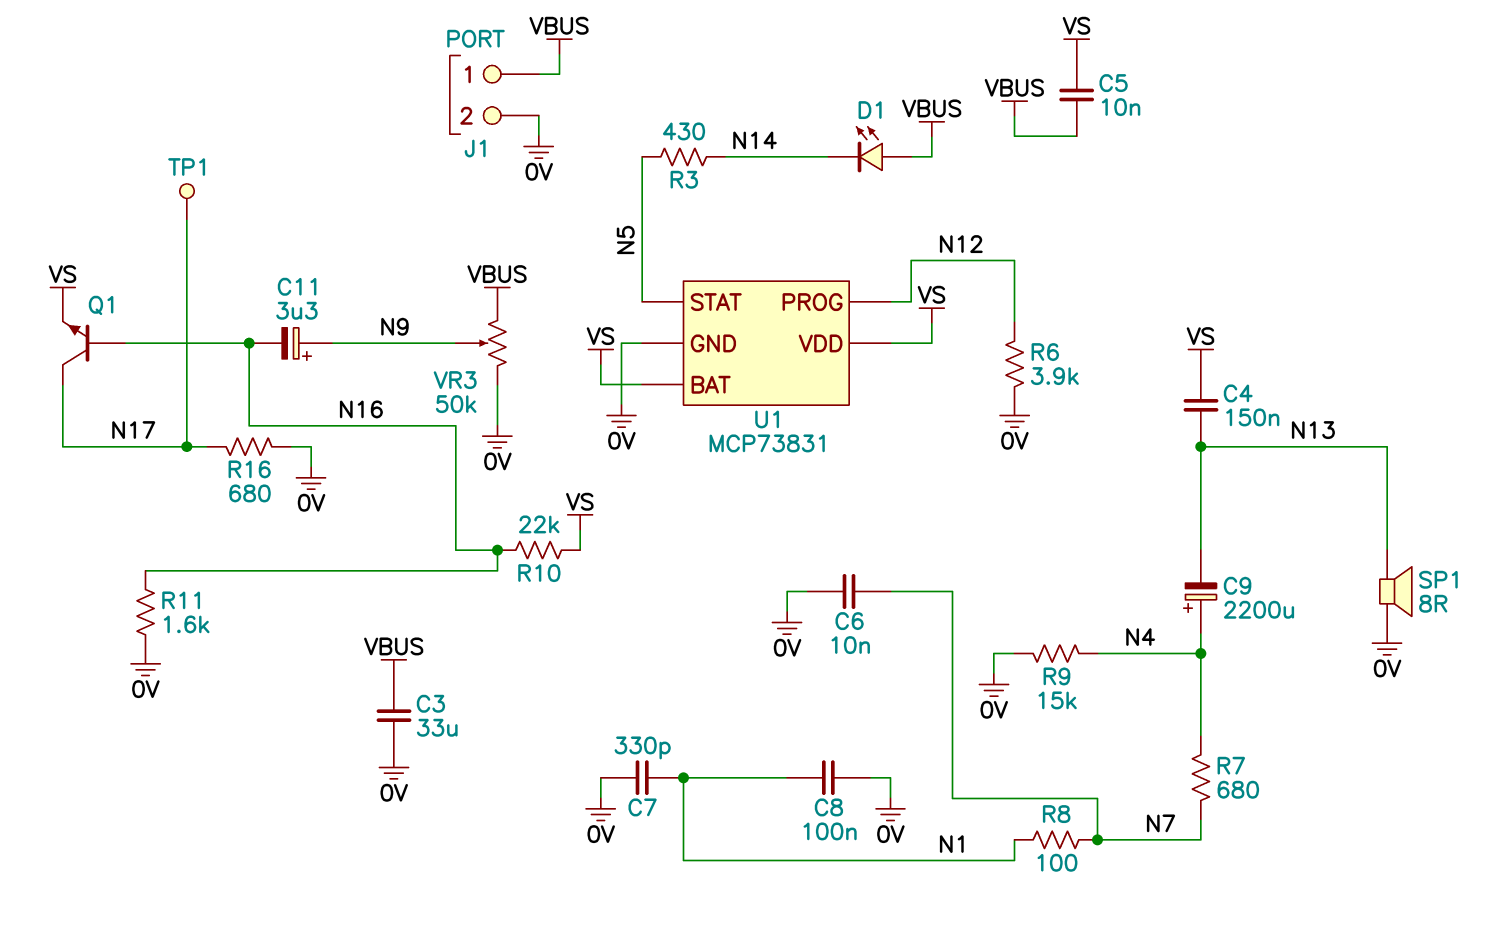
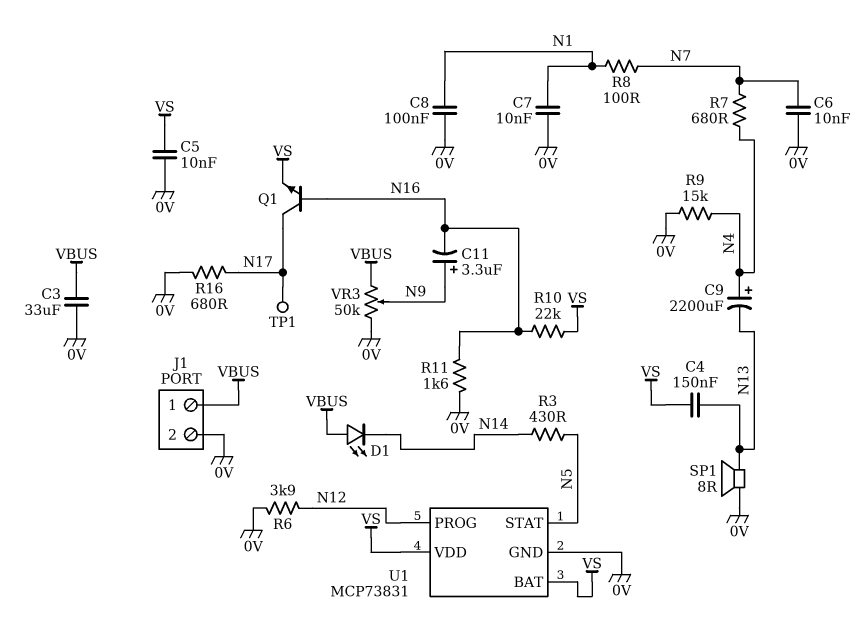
C5: 10nF (VBUS, VS) -> 10nF (0V, VS)
C7: 330pF (0V, N1) -> 10nF (0V, N1)

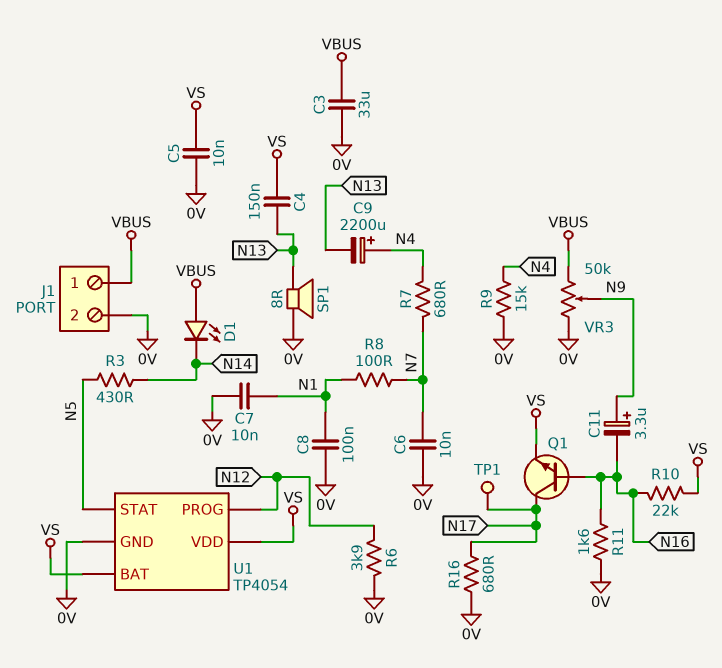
U1: MCP73831 -> TP4054

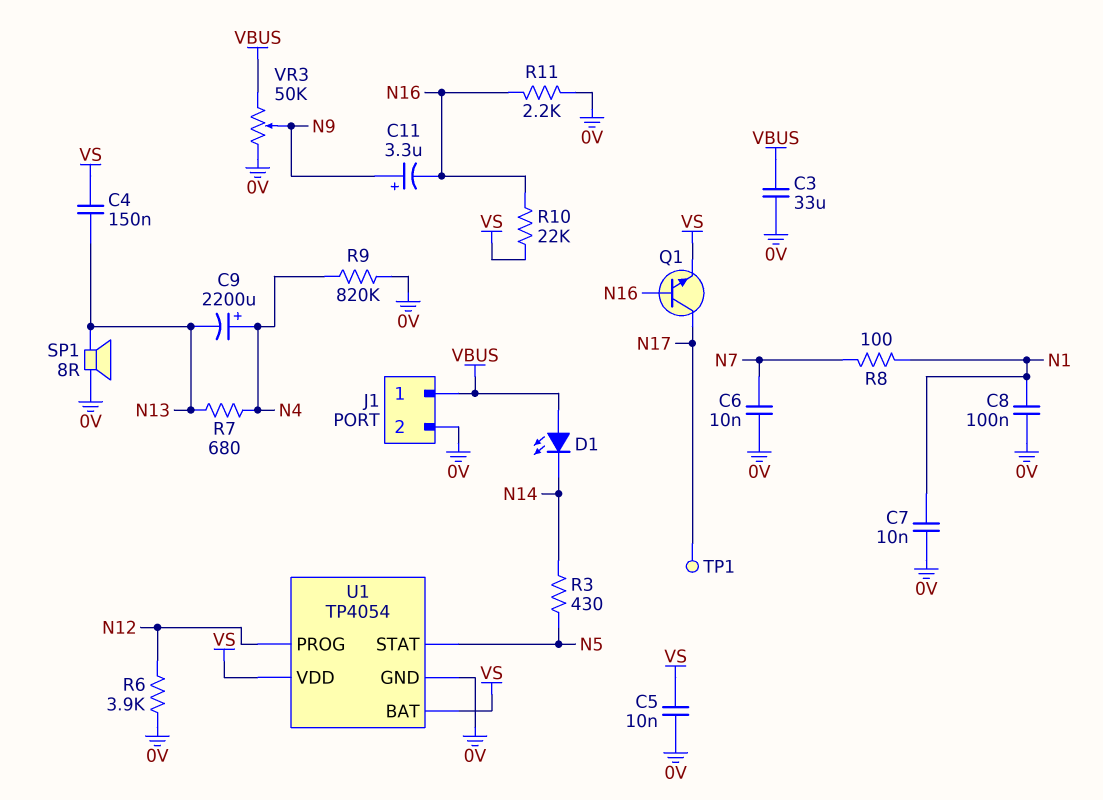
R7: 680 (N4, N7) -> 680 (N4, N13)
R9: 15k (0V, N4) -> 820k (0V, N4)
R11: 1.6k (0V, N16) -> 2.2k (0V, N16)
R16: 680 (0V, N17) -> none

